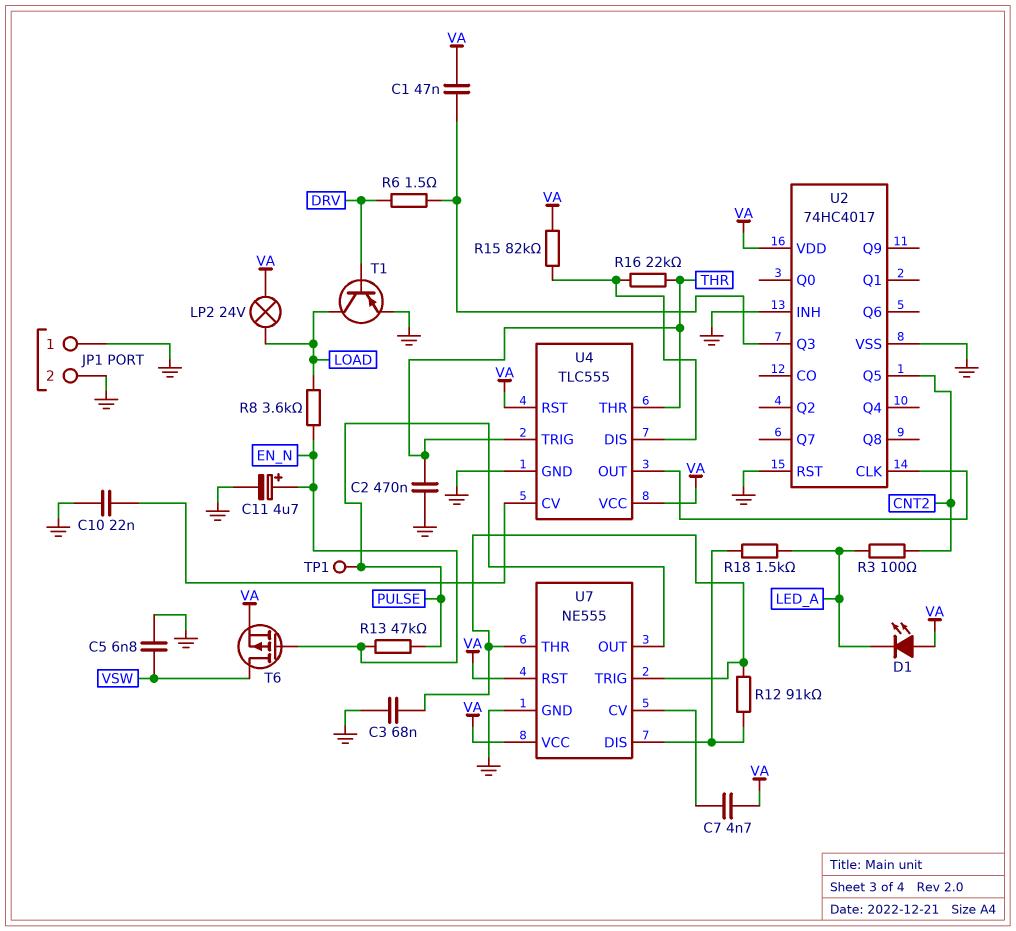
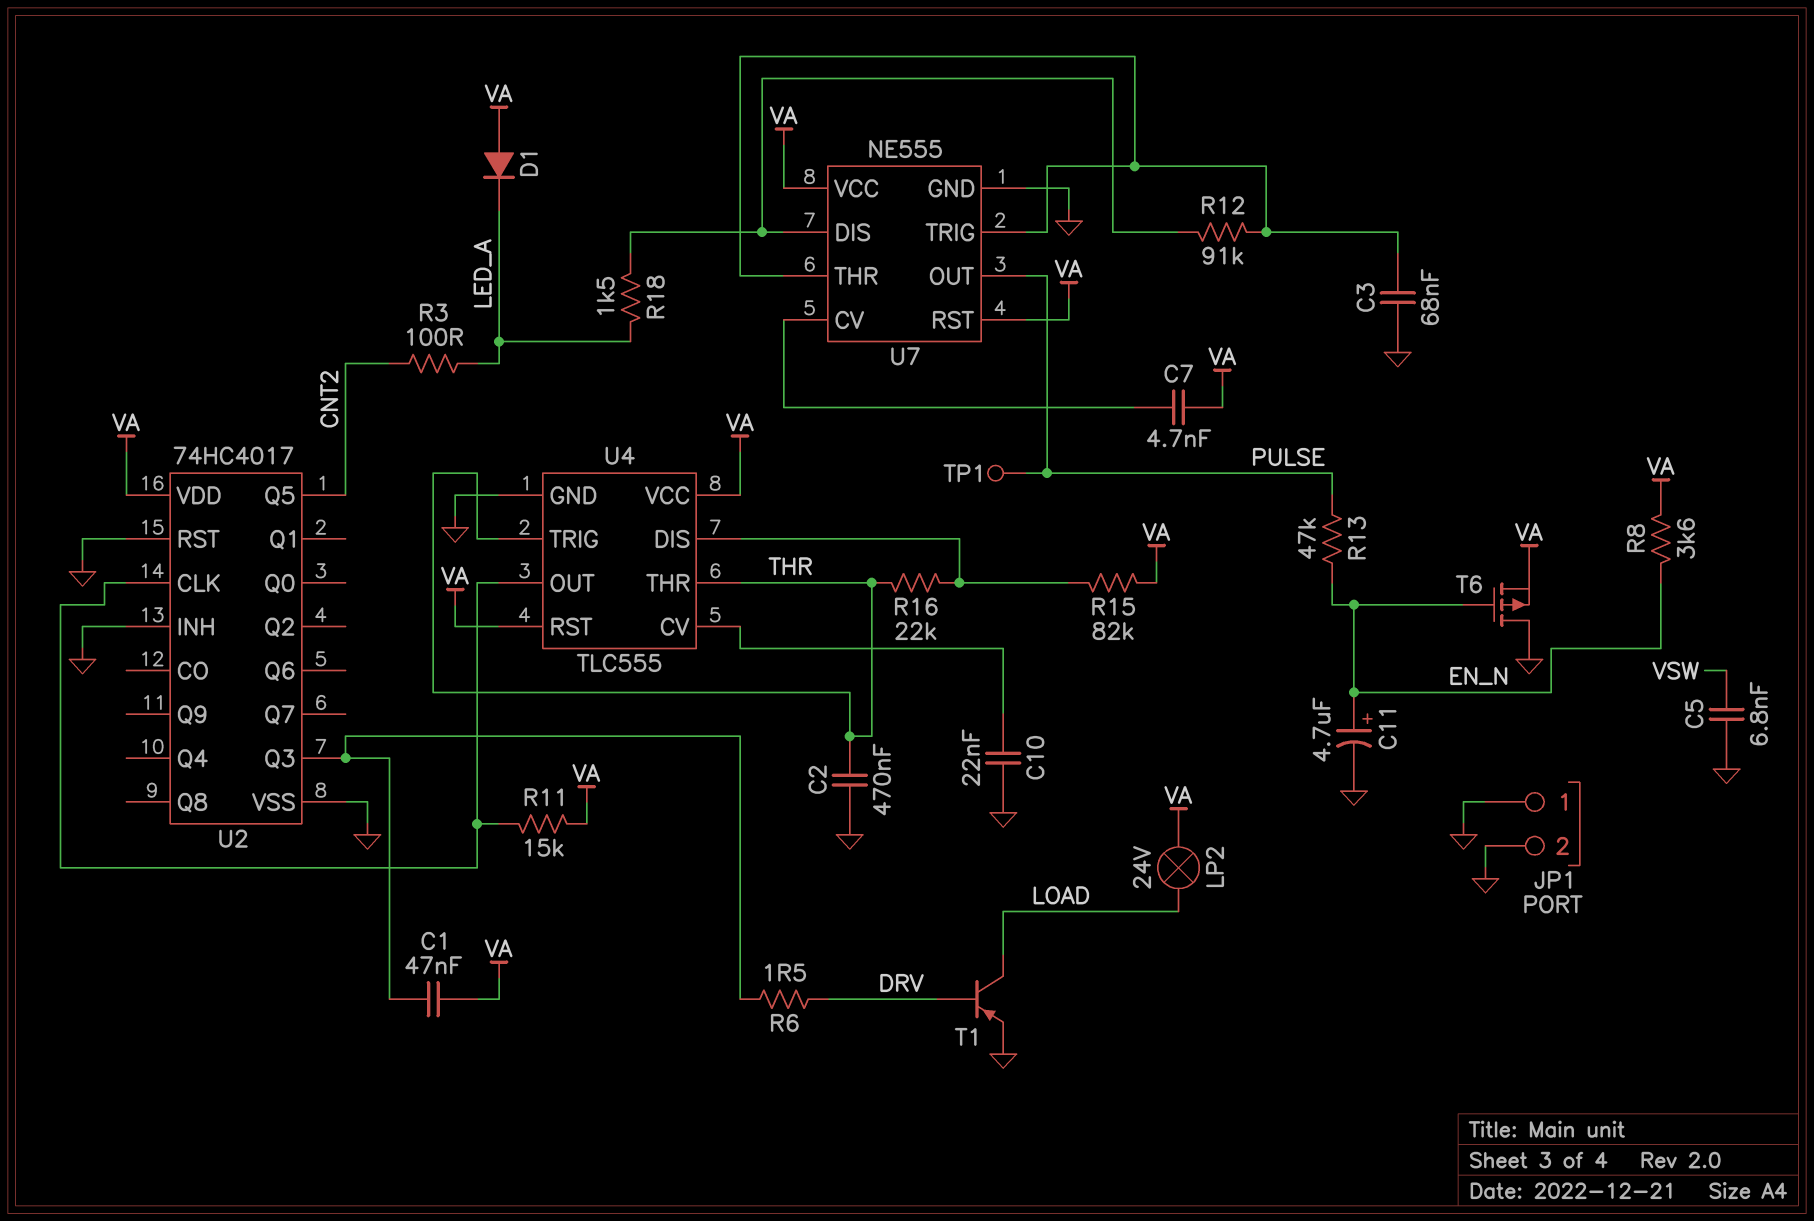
D1: LED (A VA, K LED_A) -> diode (A VA, K LED_A)
R8: 3.6k (EN_N, LOAD) -> 3.6k (EN_N, VA)
R11: none -> 15k (U2/CLK, VA)
T6: PMOS (G EN_N, D VSW, S VA) -> PMOS (G EN_N, D GND, S VA)

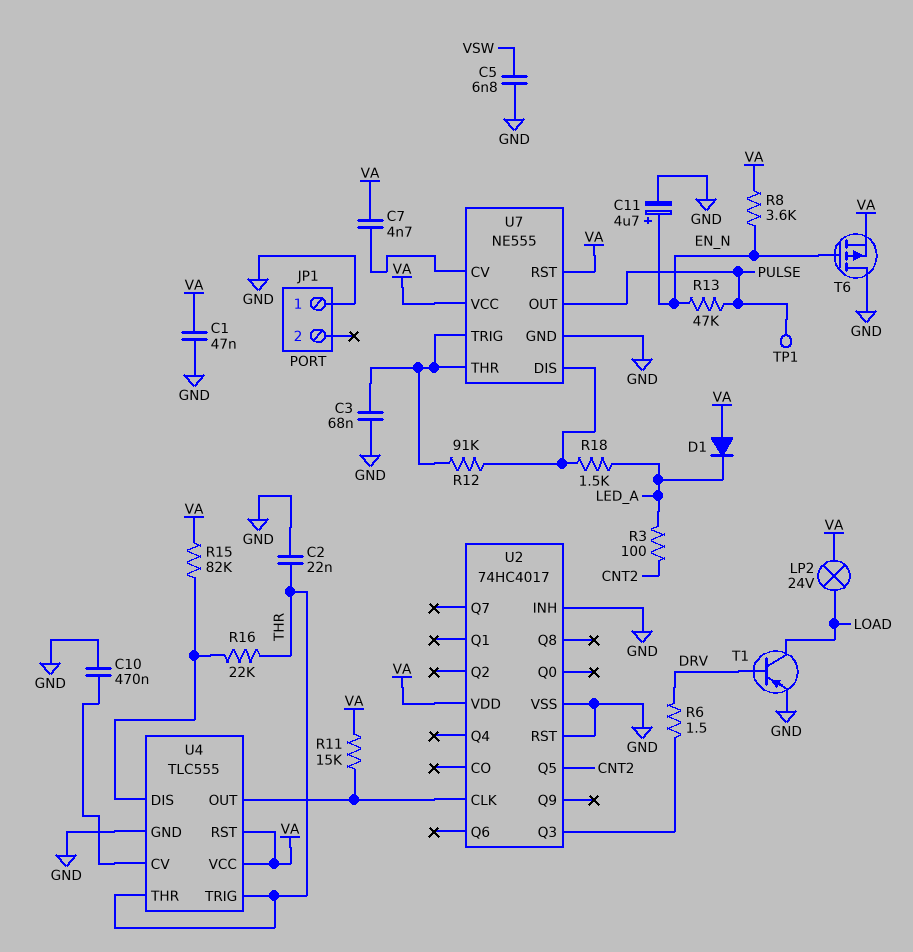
C1: 47nF (U2/Q3, VA) -> 47nF (GND, VA)
C2: 470nF (GND, THR) -> 22nF (GND, THR)
C10: 22nF (GND, U4/CV) -> 470nF (GND, U4/CV)
JP1 pin 2: GND -> none

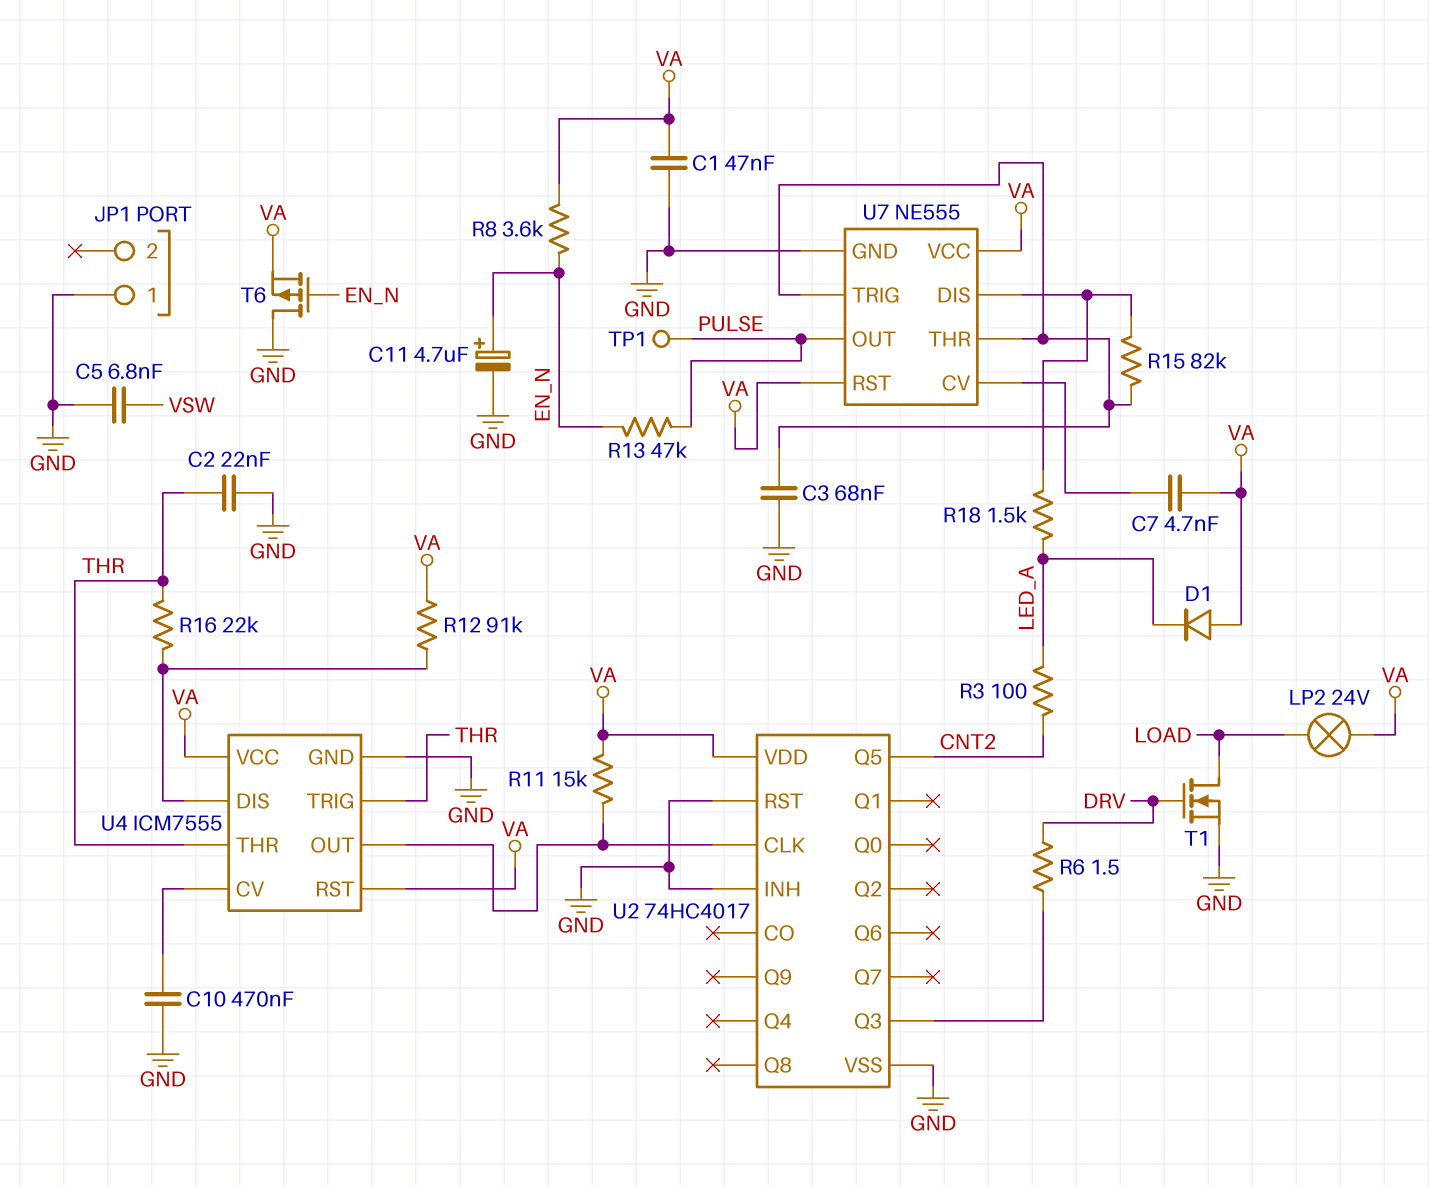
R12: 91k (U7/DIS, U7/THR) -> 91k (U4/DIS, VA)
R15: 82k (U4/DIS, VA) -> 82k (U7/DIS, U7/THR)
T1: PNP (B DRV, C LOAD, E GND) -> NMOS (G DRV, D LOAD, S GND)
U4: TLC555 -> ICM7555

